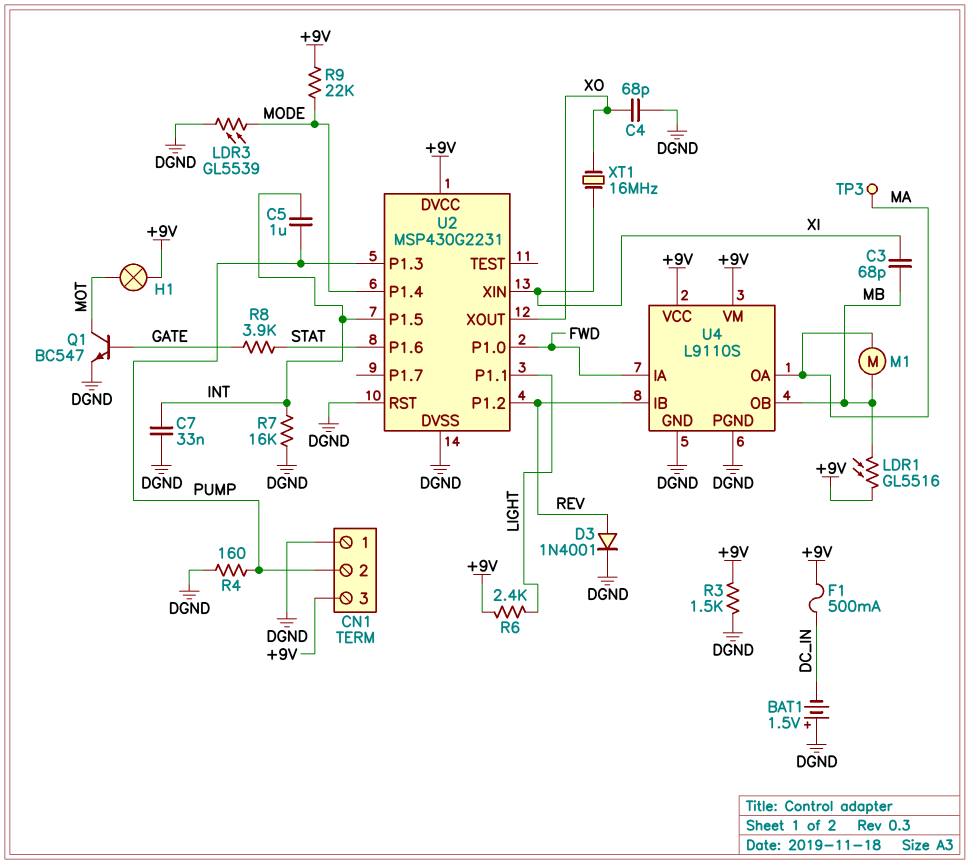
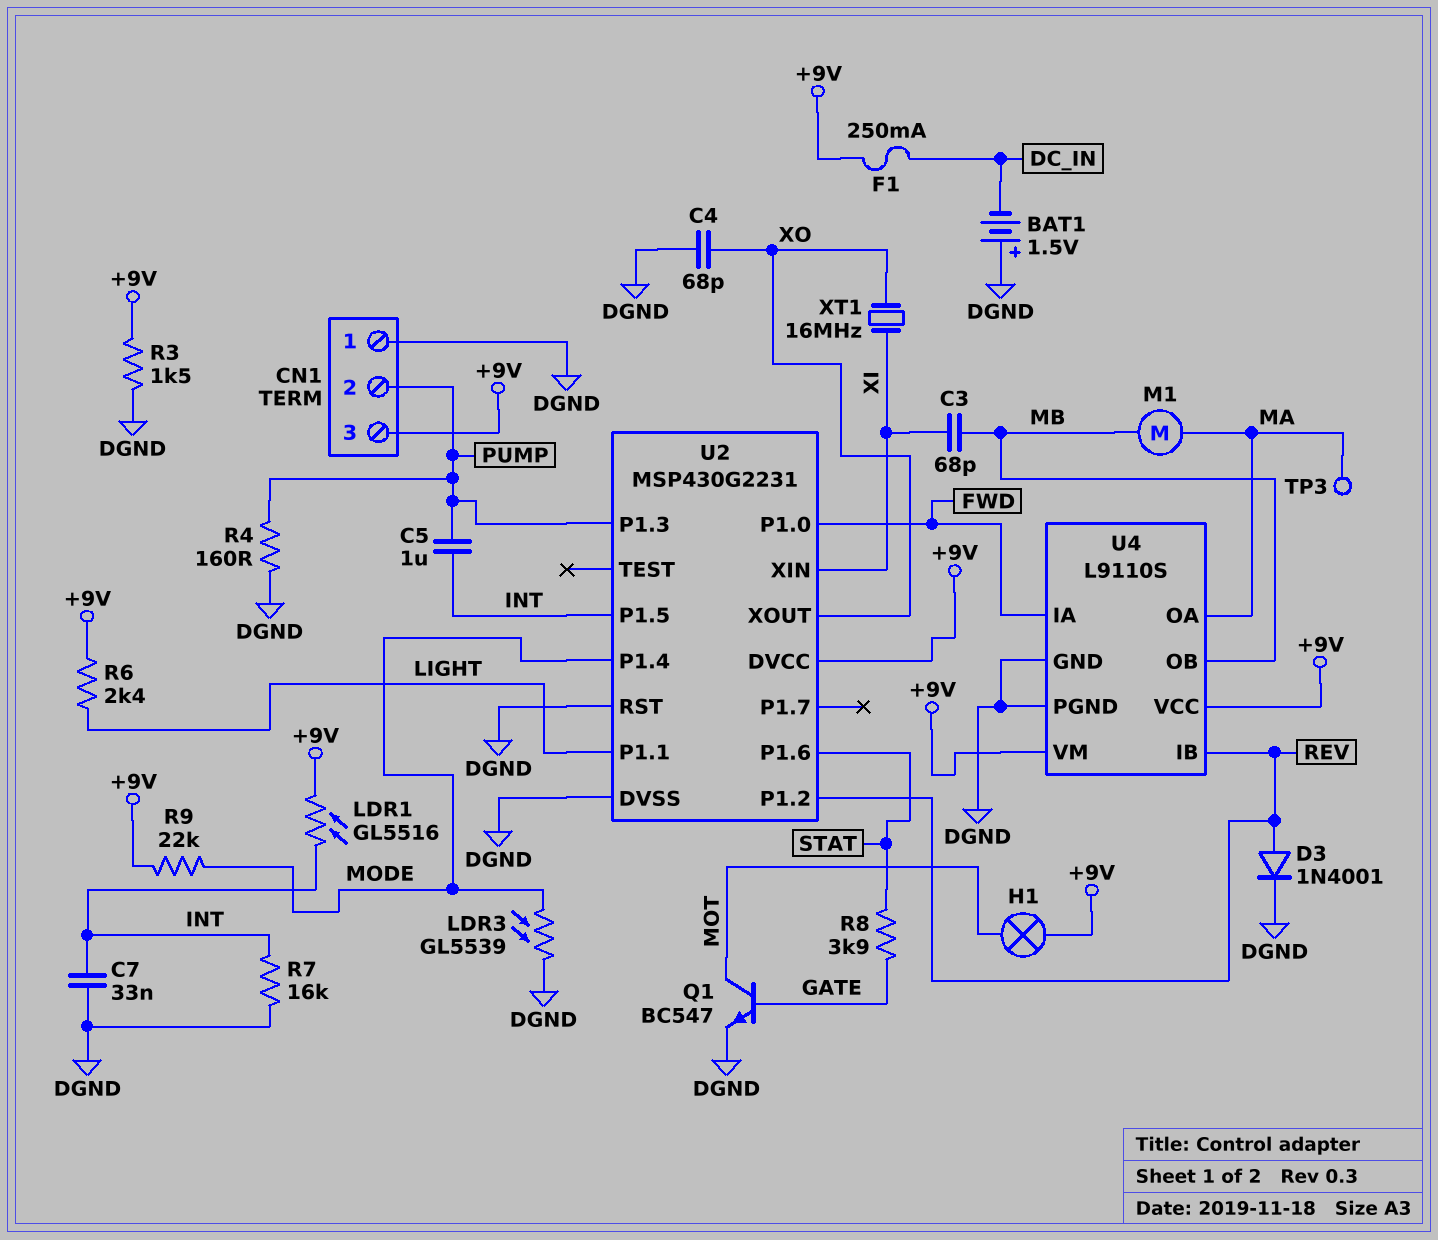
F1: 500mA (+9V, DC_IN) -> 250mA (+9V, DC_IN)
LDR1: GL5516 (+9V, MB) -> GL5516 (+9V, INT)

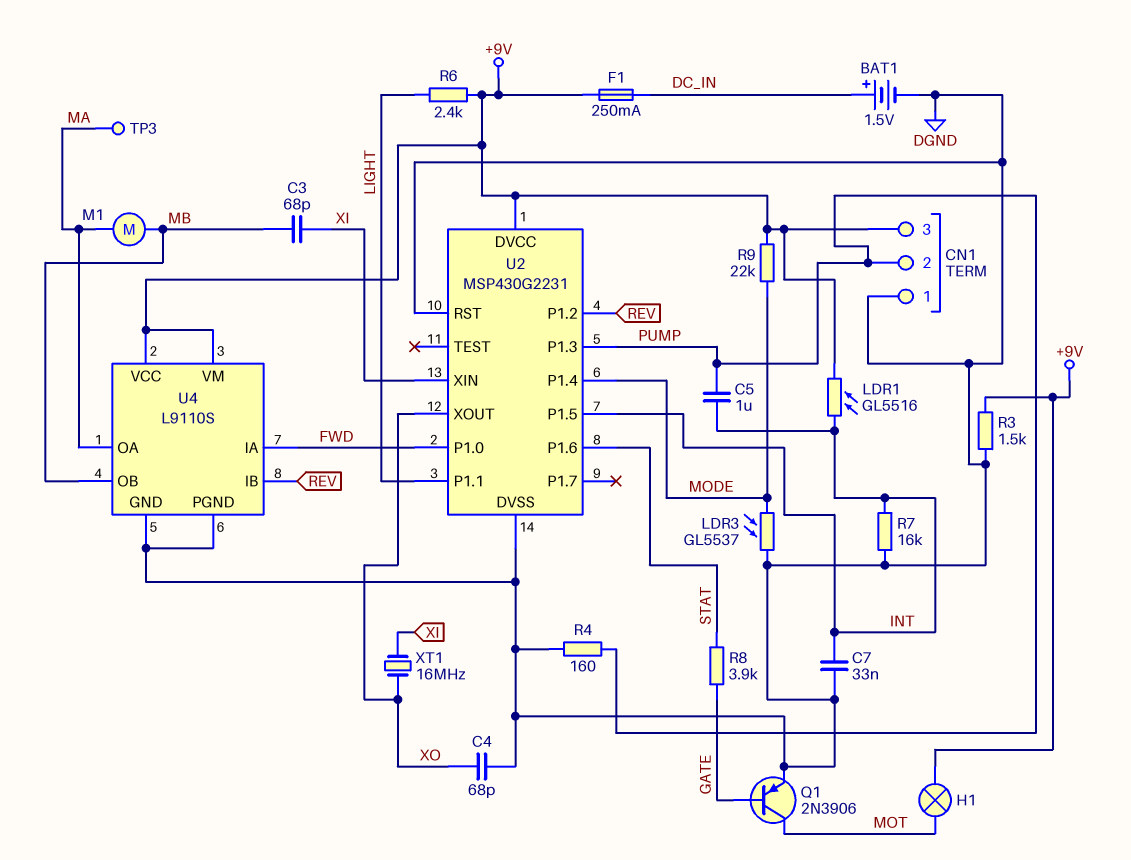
BAT1: 1.5V (plus DGND, minus DC_IN) -> 1.5V (plus DC_IN, minus DGND)
D3: diode 1N4001 (A REV, K DGND) -> none
LDR3: GL5539 (DGND, MODE) -> GL5537 (DGND, MODE)
Q1: NPN BC547 (B GATE, C MOT, E DGND) -> PNP 2N3906 (B GATE, C MOT, E DGND)

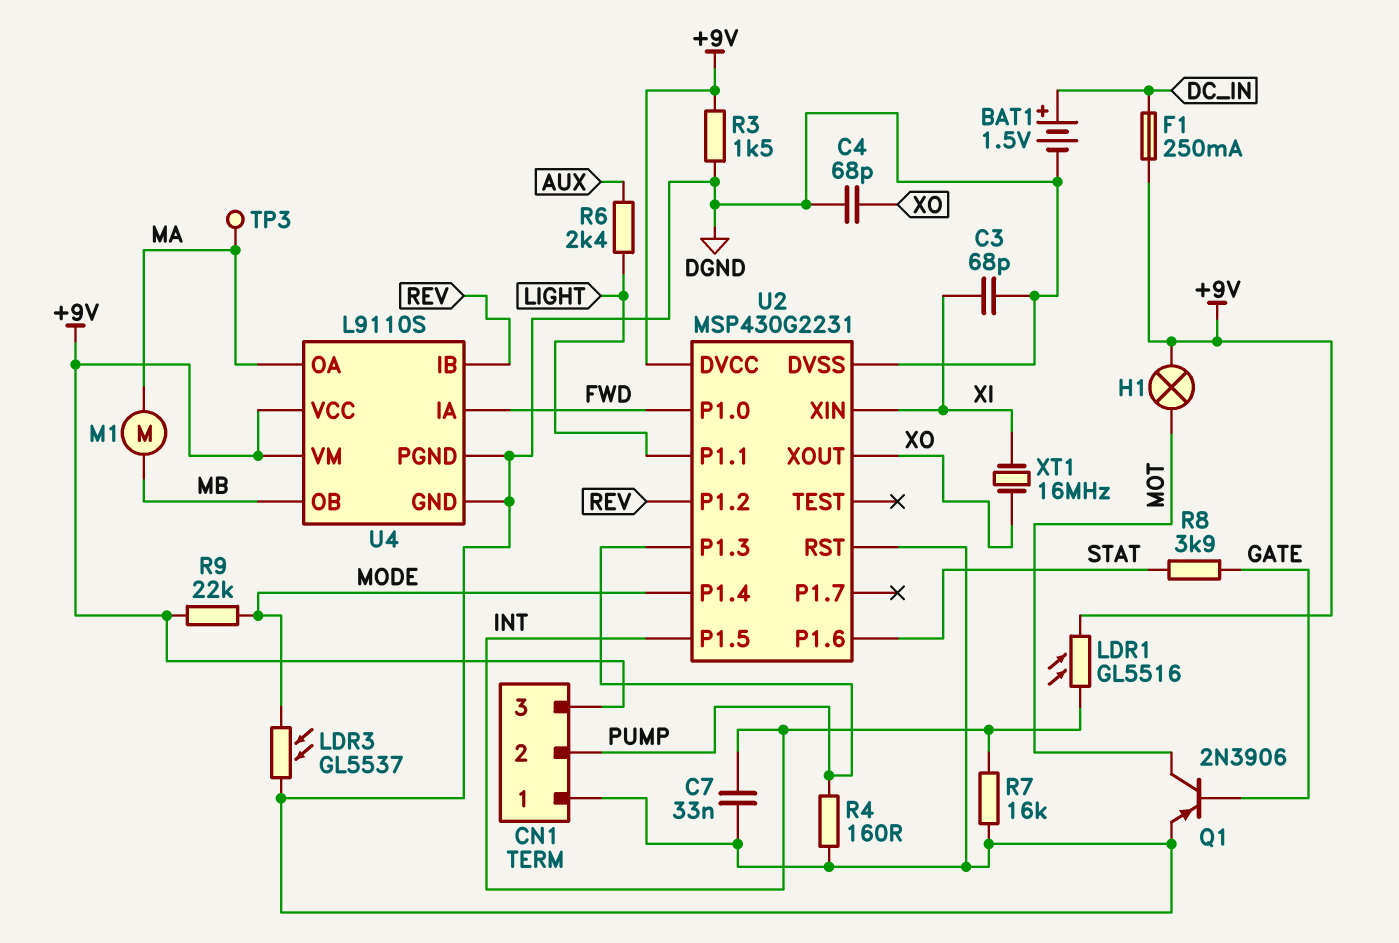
C3: 68pF (MB, XI) -> 68pF (DGND, XI)
C5: 1uF (INT, PUMP) -> none
R6: 2.4k (+9V, LIGHT) -> 2.4k (AUX, LIGHT)

